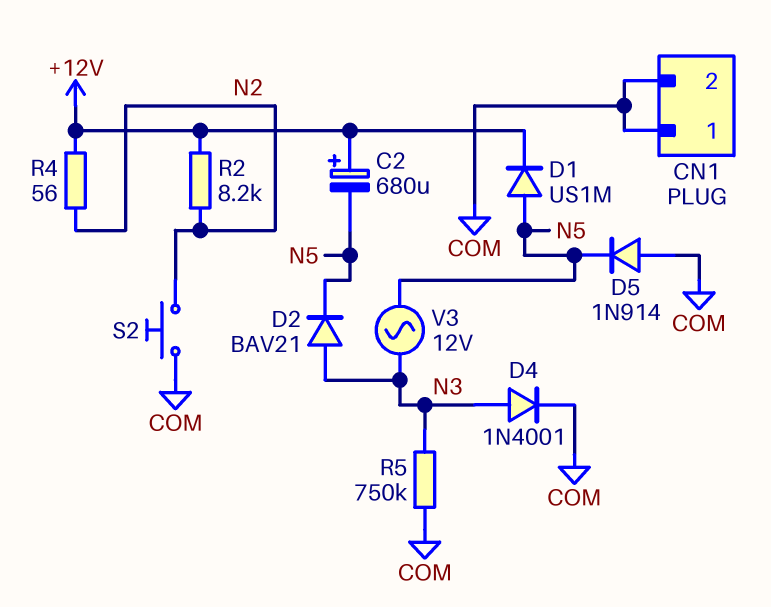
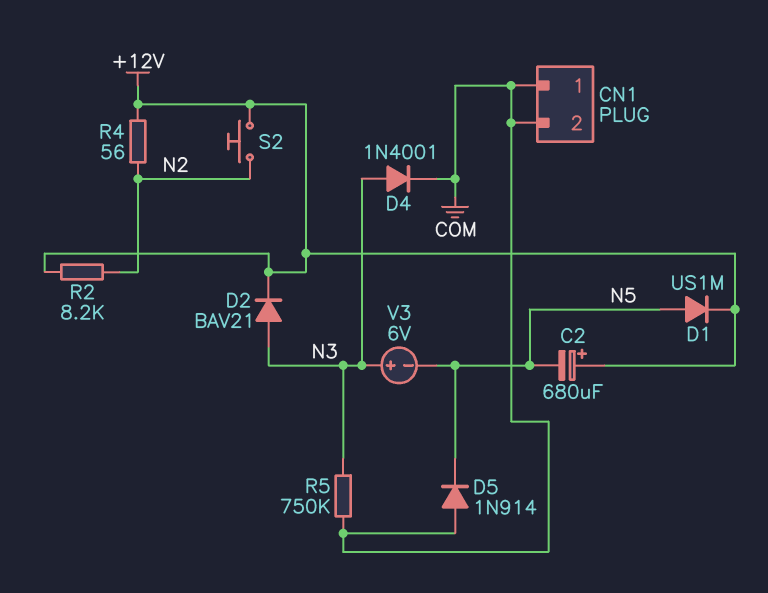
D2: diode BAV21 (A N3, K N5) -> diode BAV21 (A N3, K +12V)
S2: button (COM, N2) -> button (+12V, N2)
V3: AC 12V (N3, N5) -> 6V (plus N3, minus N5)

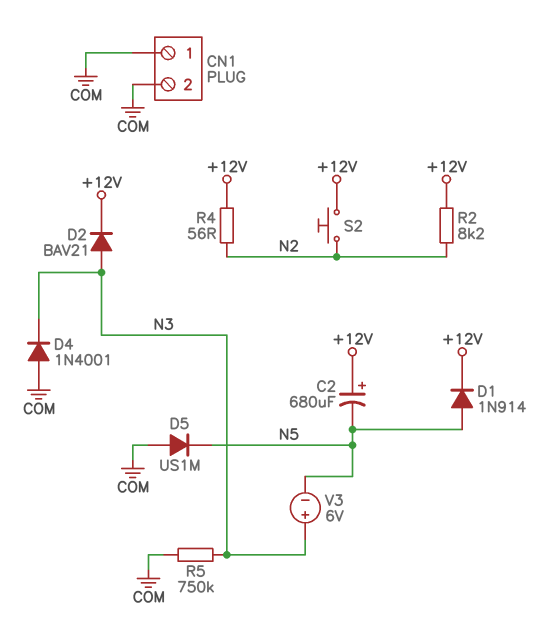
D1: diode US1M (A N5, K +12V) -> diode 1N914 (A N5, K +12V)
D4: diode 1N4001 (A N3, K COM) -> diode 1N4001 (A COM, K N3)
D5: diode 1N914 (A COM, K N5) -> diode US1M (A COM, K N5)

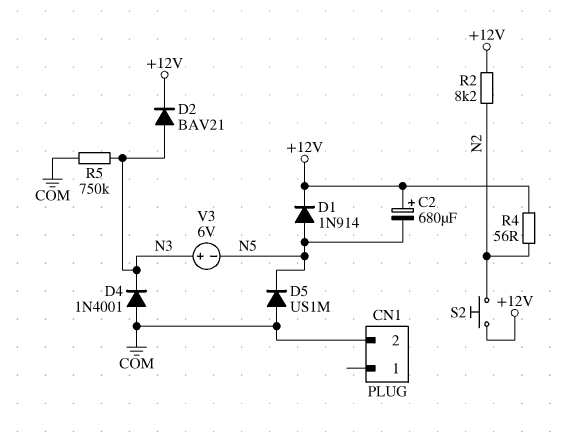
CN1 pin 1: COM -> none

